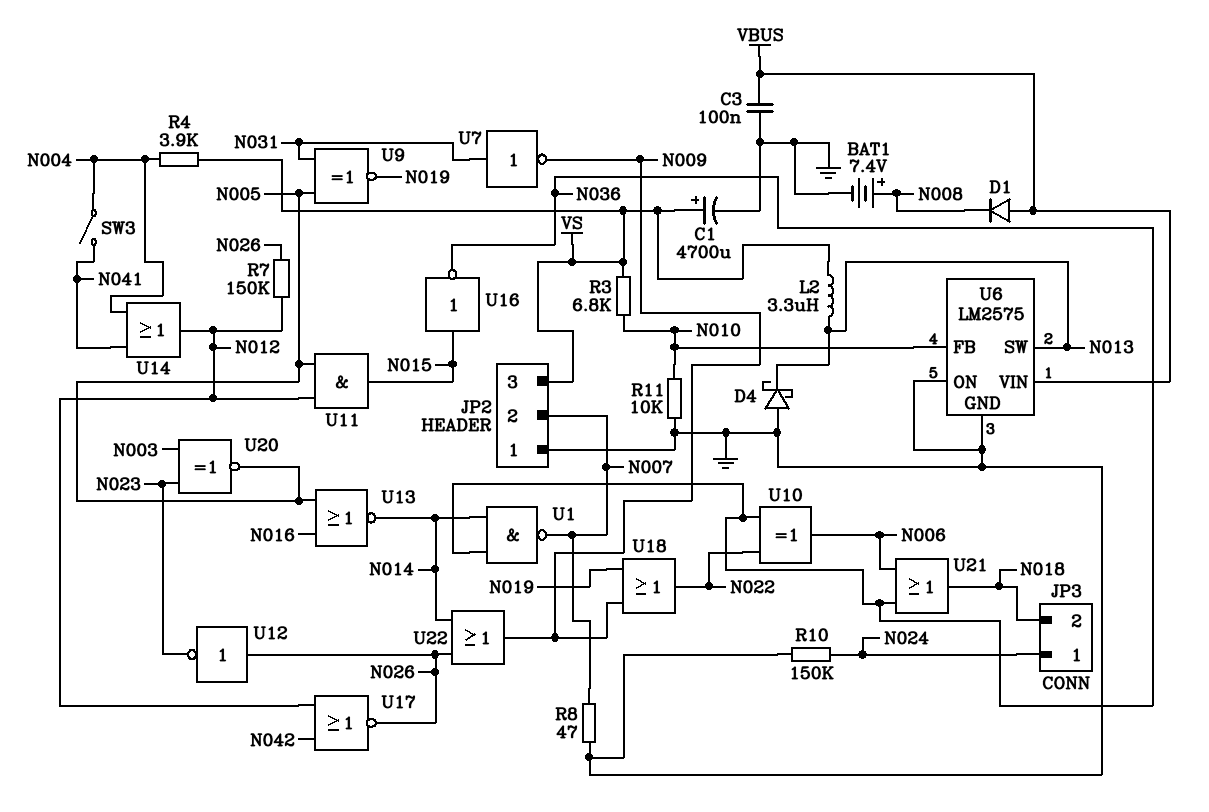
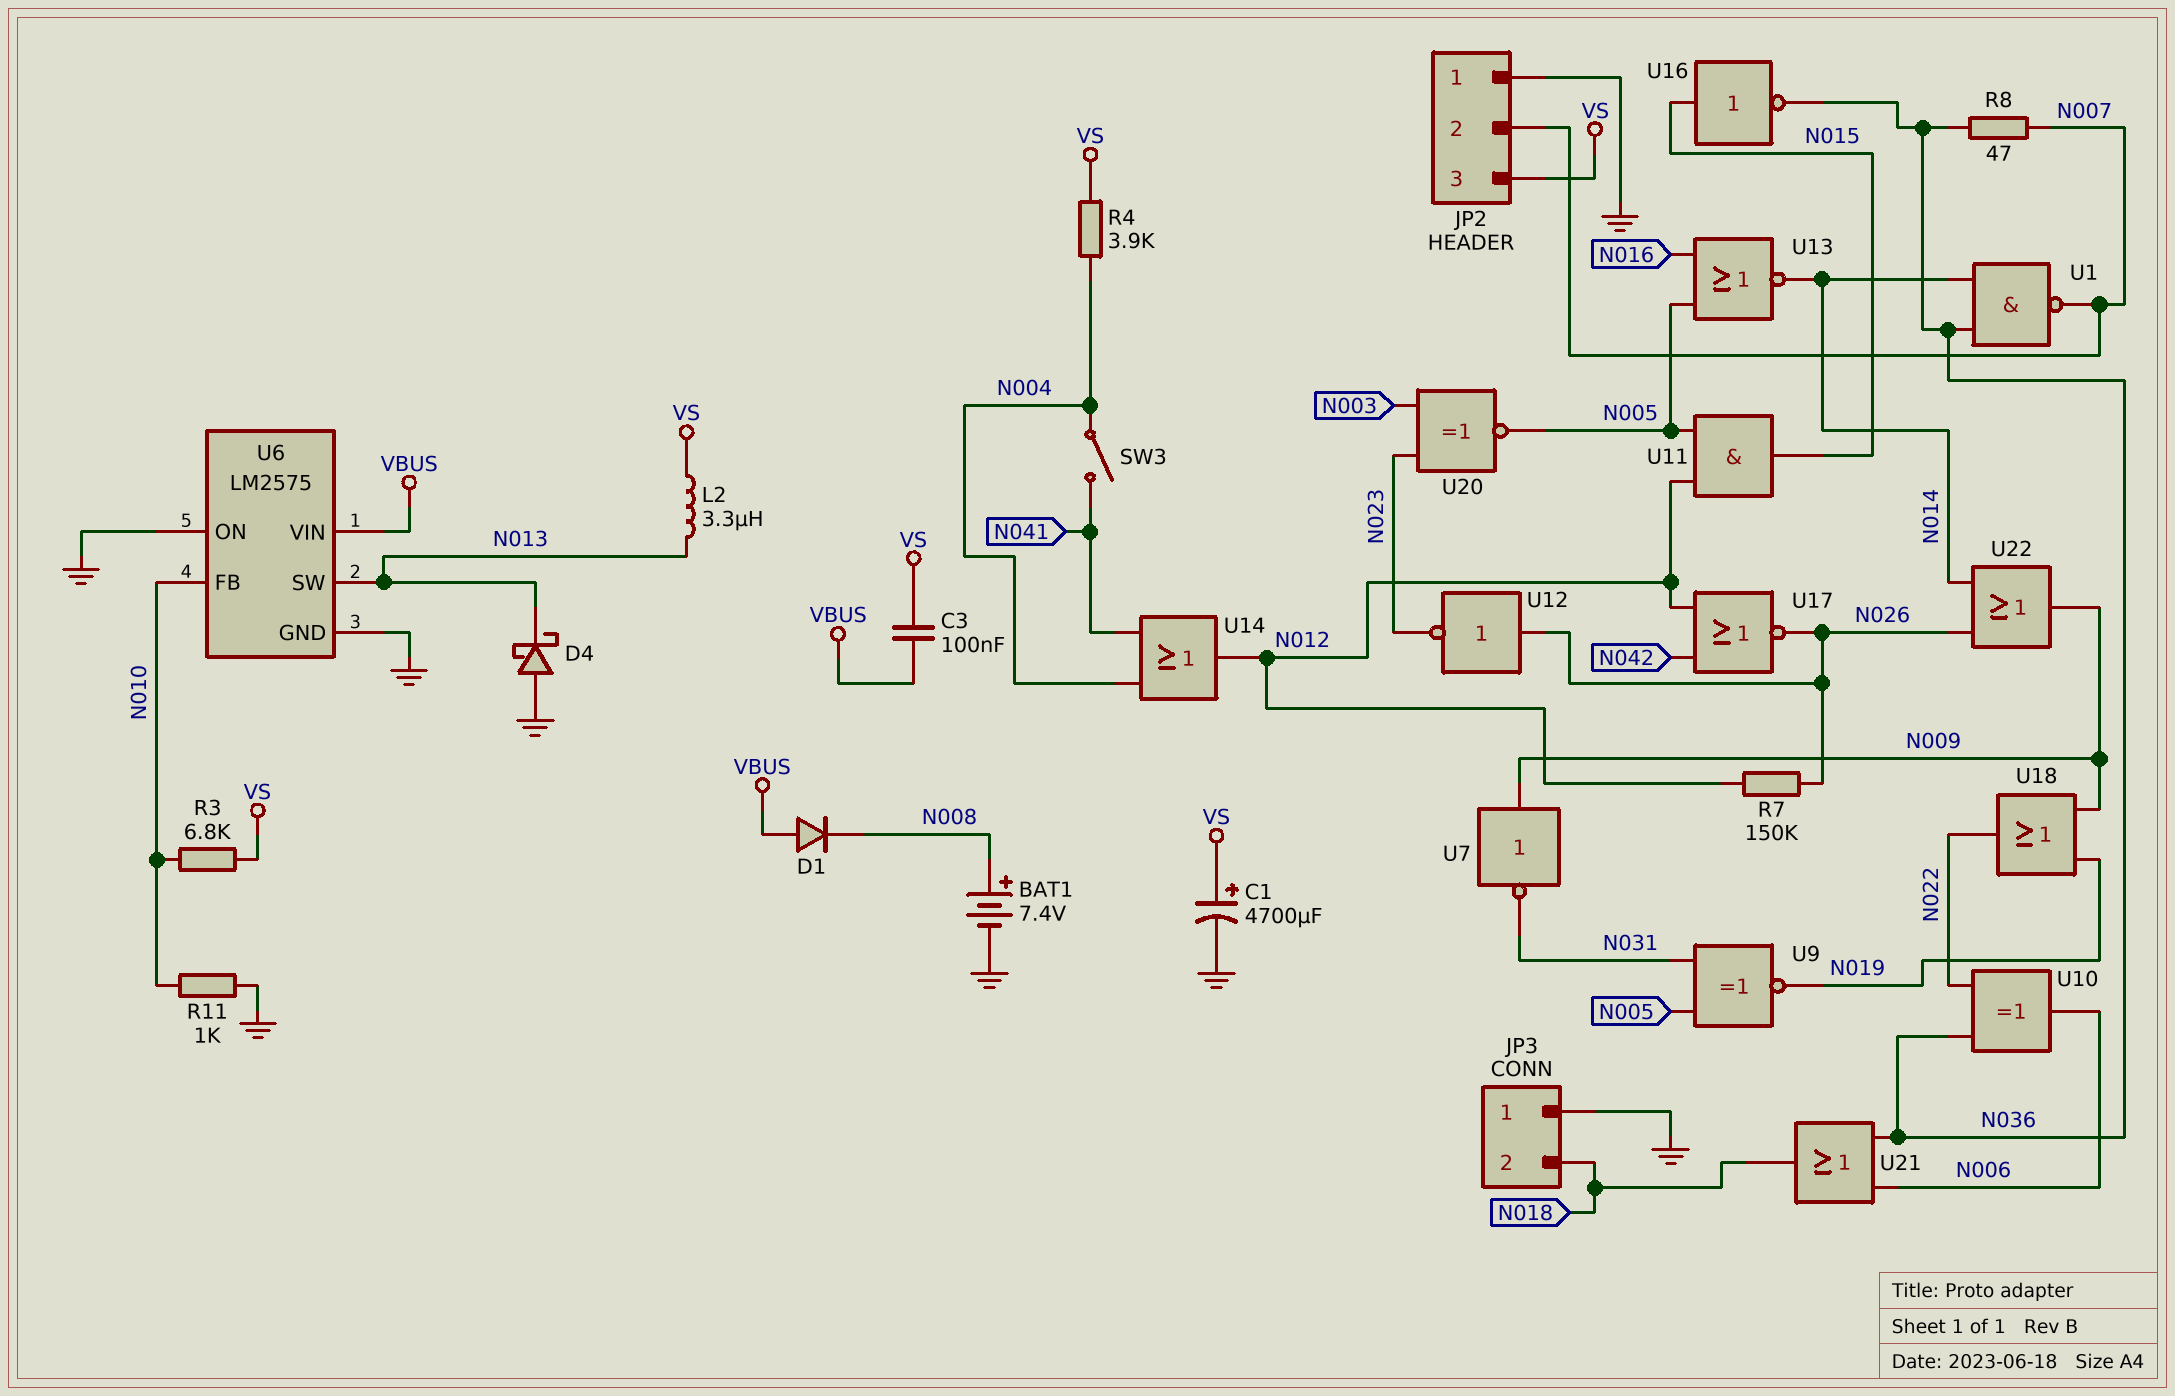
C3: 100nF (GND, VBUS) -> 100nF (VBUS, VS)
JP3 pin 1: N024 -> GND
R8: 47 (GND, N007) -> 47 (N007, N036)
R10: 150k (GND, N024) -> none
R11: 10k (GND, N010) -> 1k (GND, N010)
U7: NOT (in N031, out N009) -> NOT (in N009, out N031)

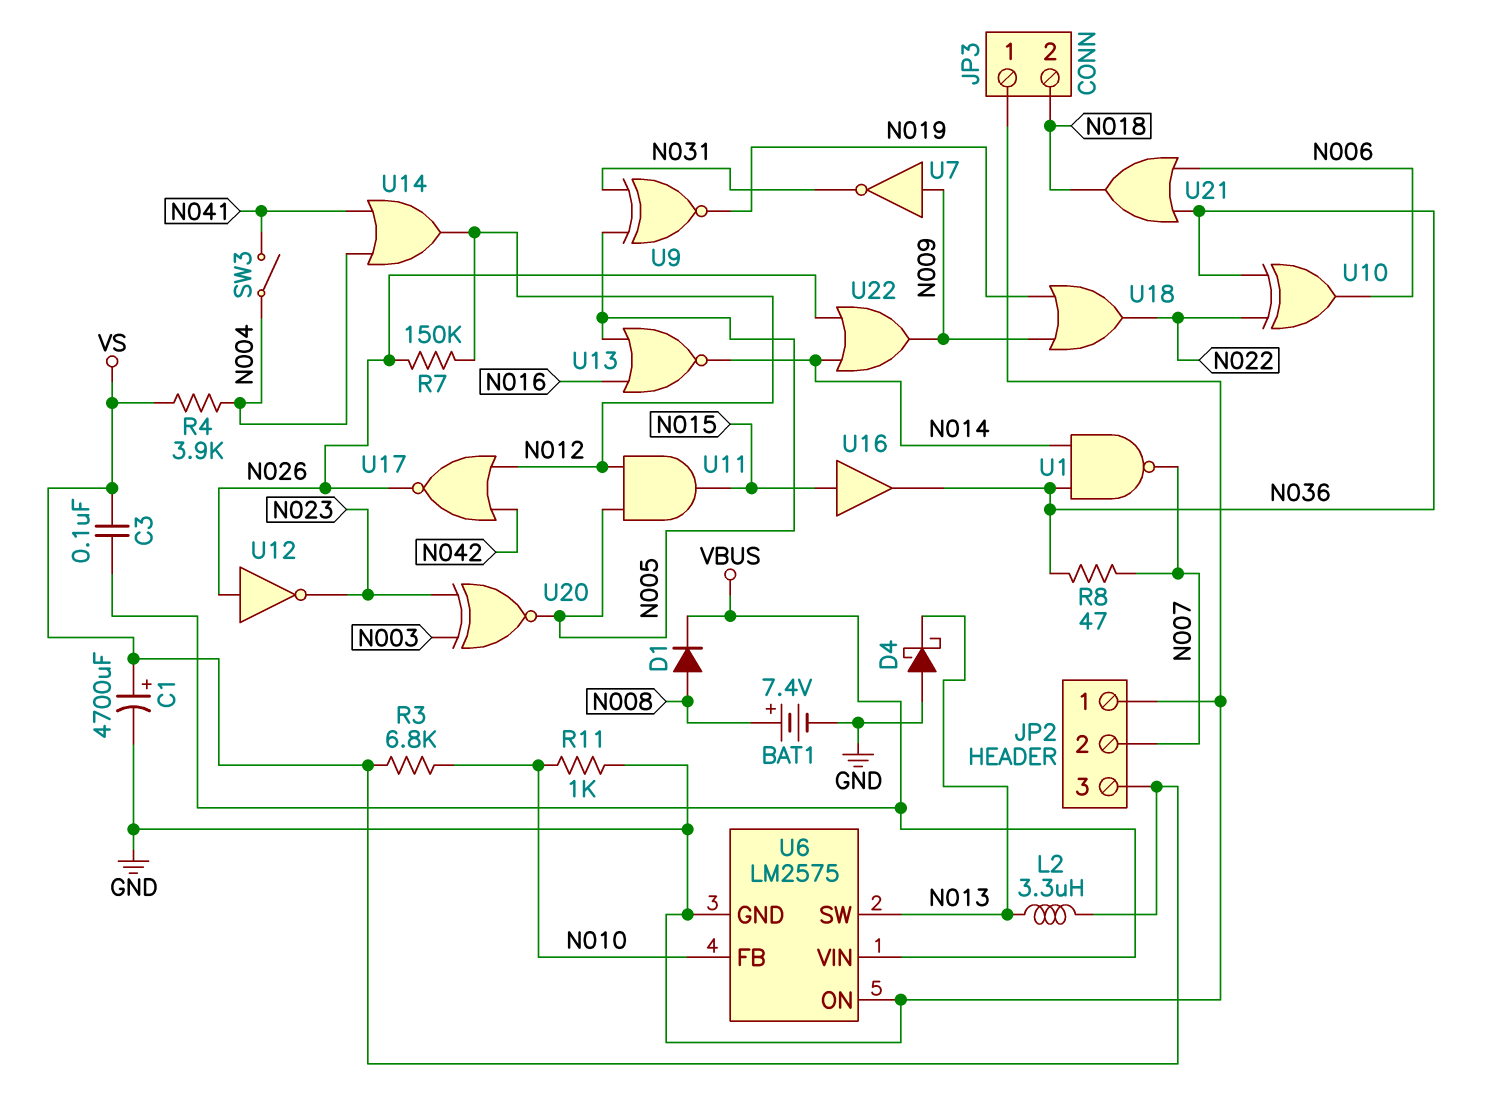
D1: diode (A VBUS, K N008) -> diode (A N008, K VBUS)
U16: NOT (in N015, out N036) -> buffer (in N015, out N036)

